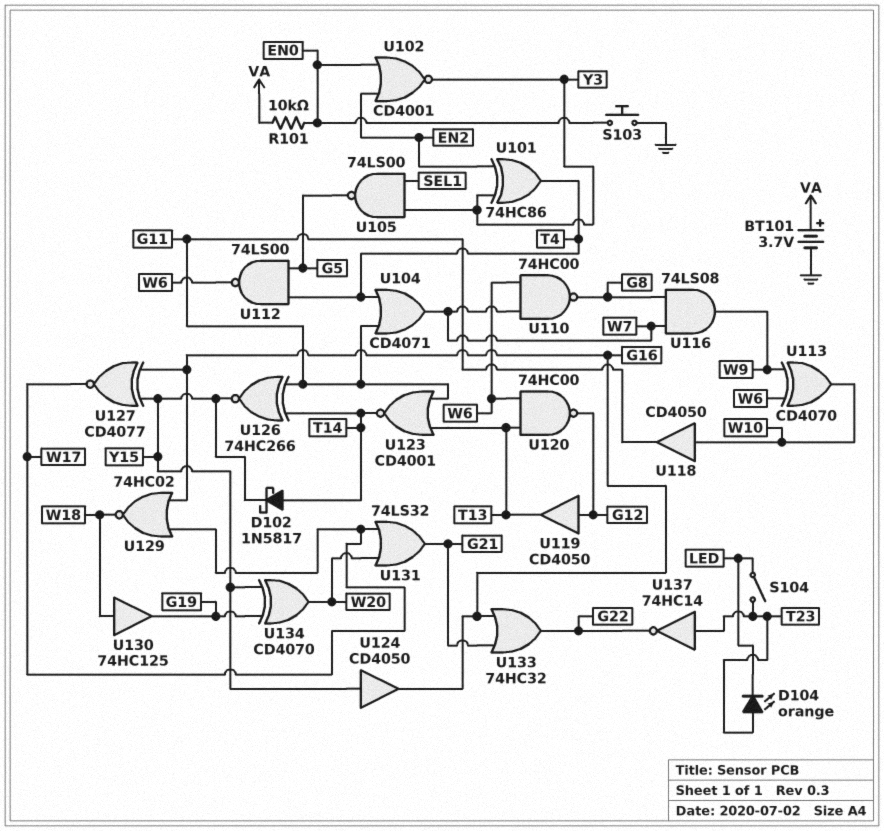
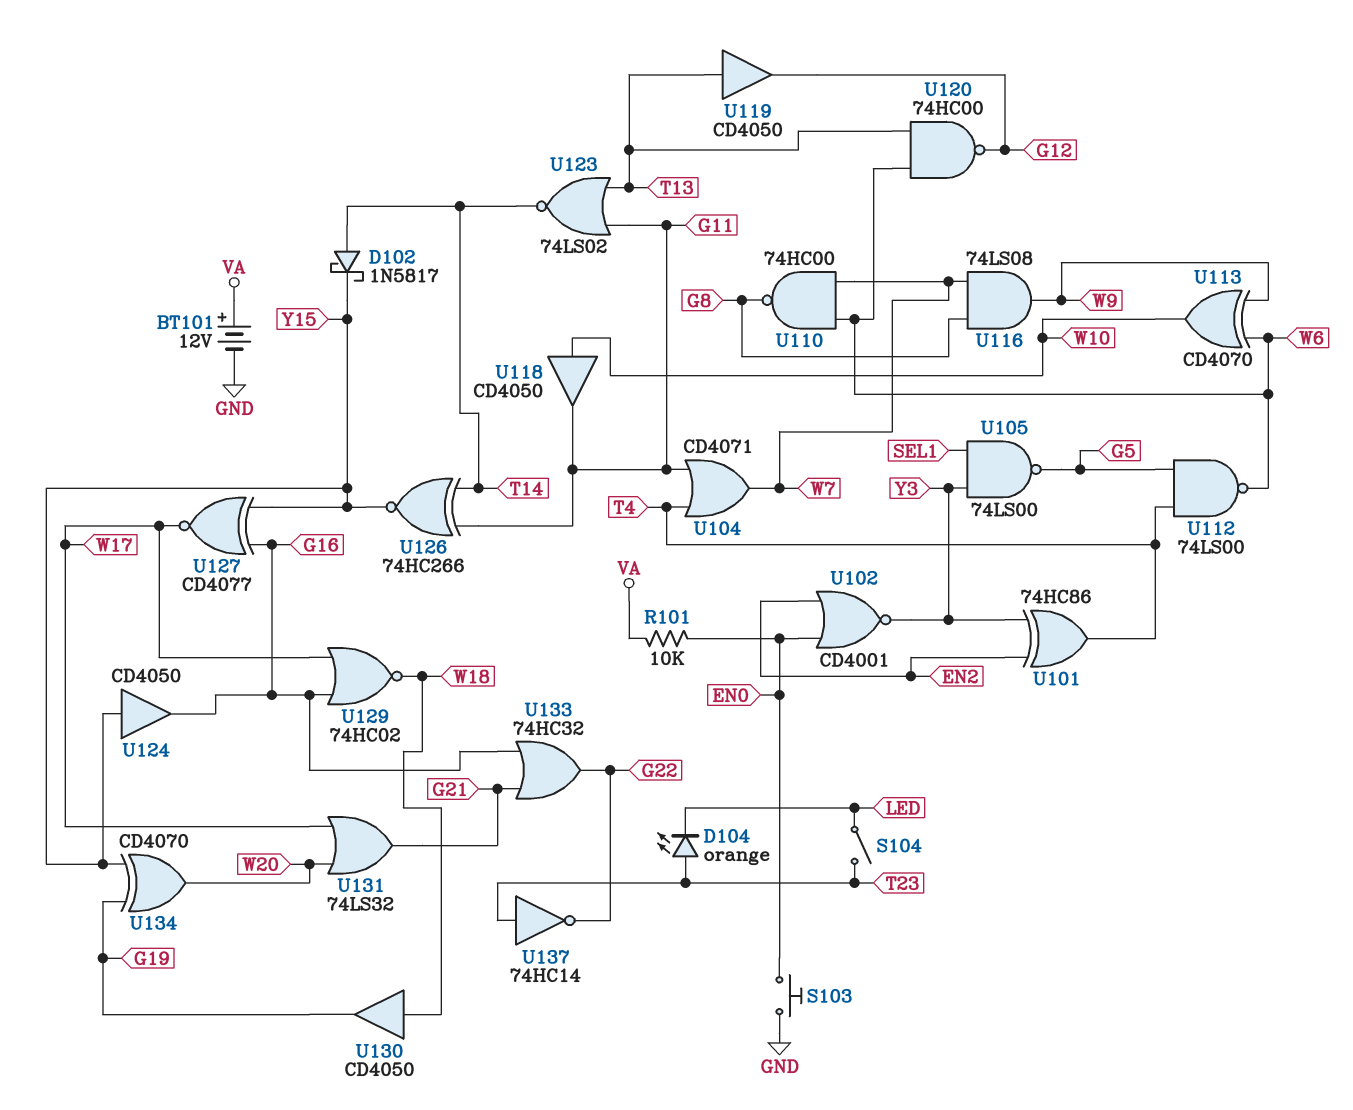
BT101: 3.7V (plus VA, minus GND) -> 12V (plus VA, minus GND)
U119: buffer CD4050 (in G12, out T13) -> buffer CD4050 (in T13, out G12)
U123: NOR CD4001 (in G11, in T13, out T14) -> NOR 74LS02 (in G11, in T13, out T14)
U130: buffer 74HC125 (in W18, out G19) -> buffer CD4050 (in W18, out G19)

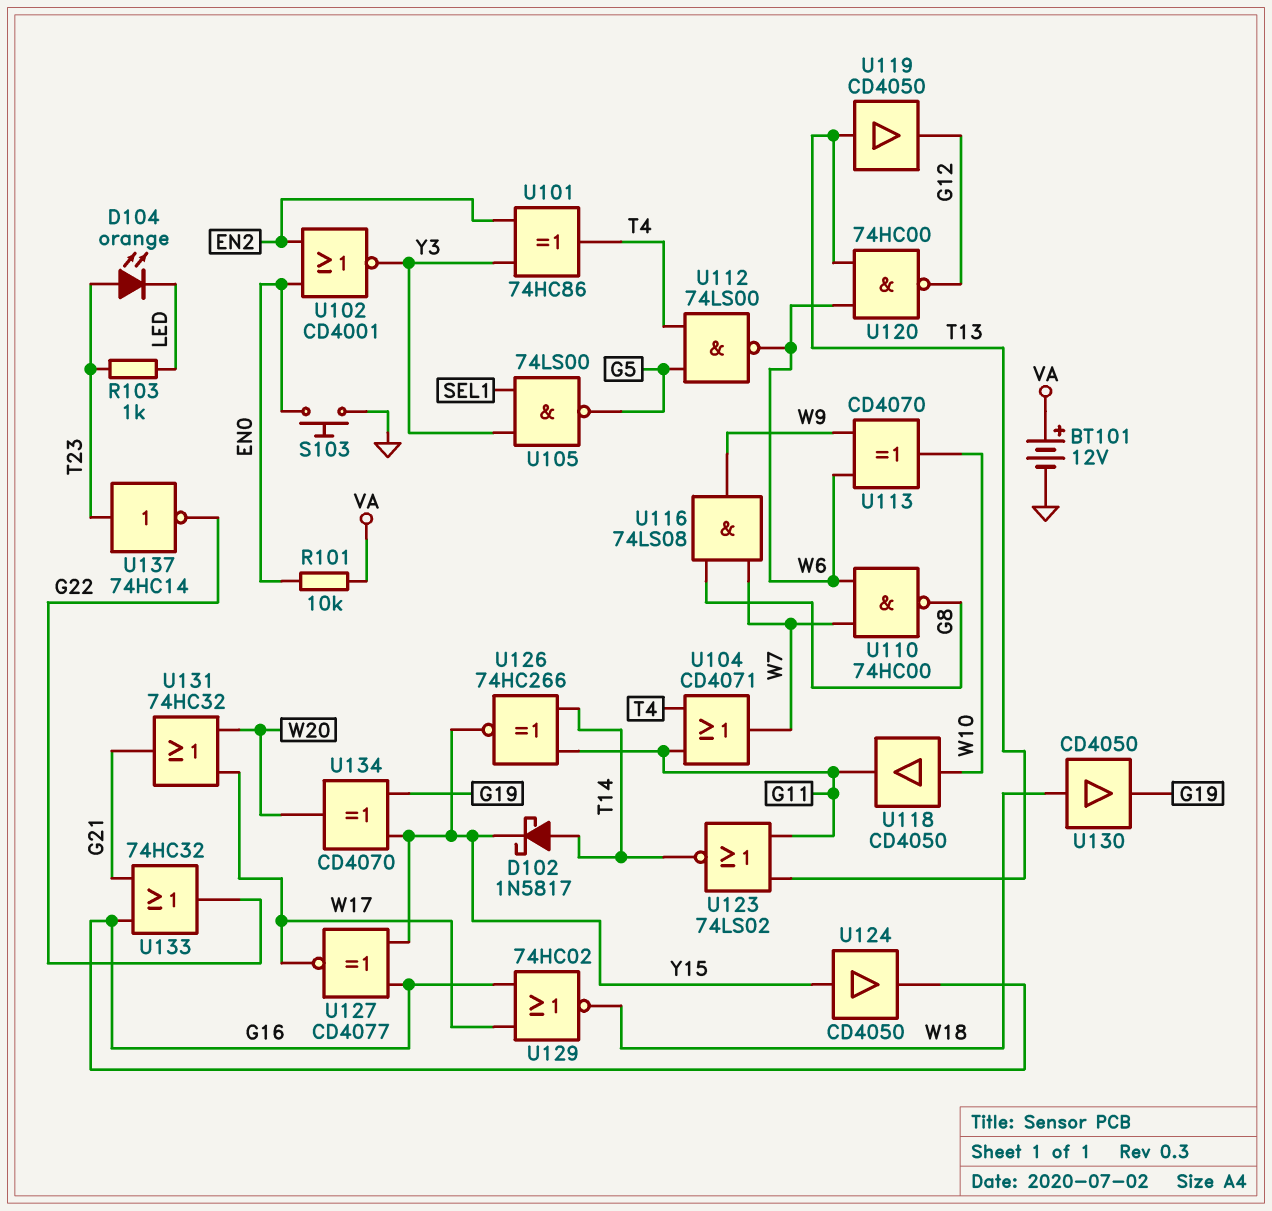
R103: none -> 1k (LED, T23)
S104: switch (LED, T23) -> none
U131: OR 74LS32 (in W17, in W20, out G21) -> OR 74HC32 (in W17, in W20, out G21)

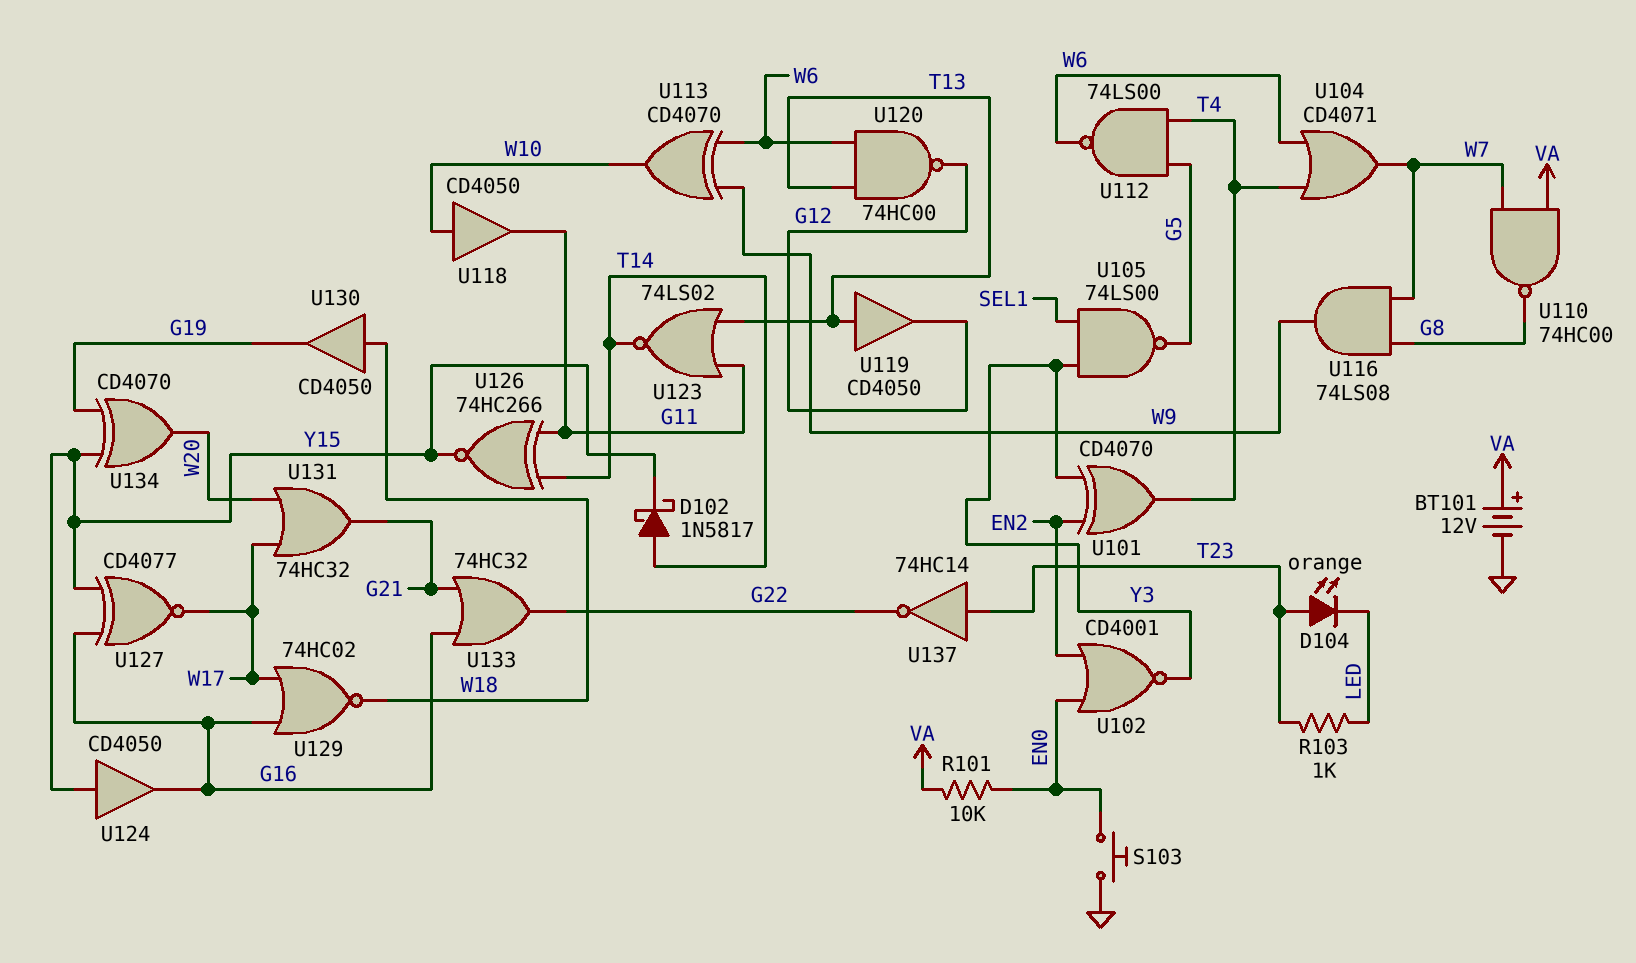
U101: XOR 74HC86 (in EN2, in Y3, out T4) -> XOR CD4070 (in EN2, in Y3, out T4)
U104: OR CD4071 (in G11, in T4, out W7) -> OR CD4071 (in T4, in W6, out W7)
U110: NAND 74HC00 (in W6, in W7, out G8) -> NAND 74HC00 (in VA, in W7, out G8)

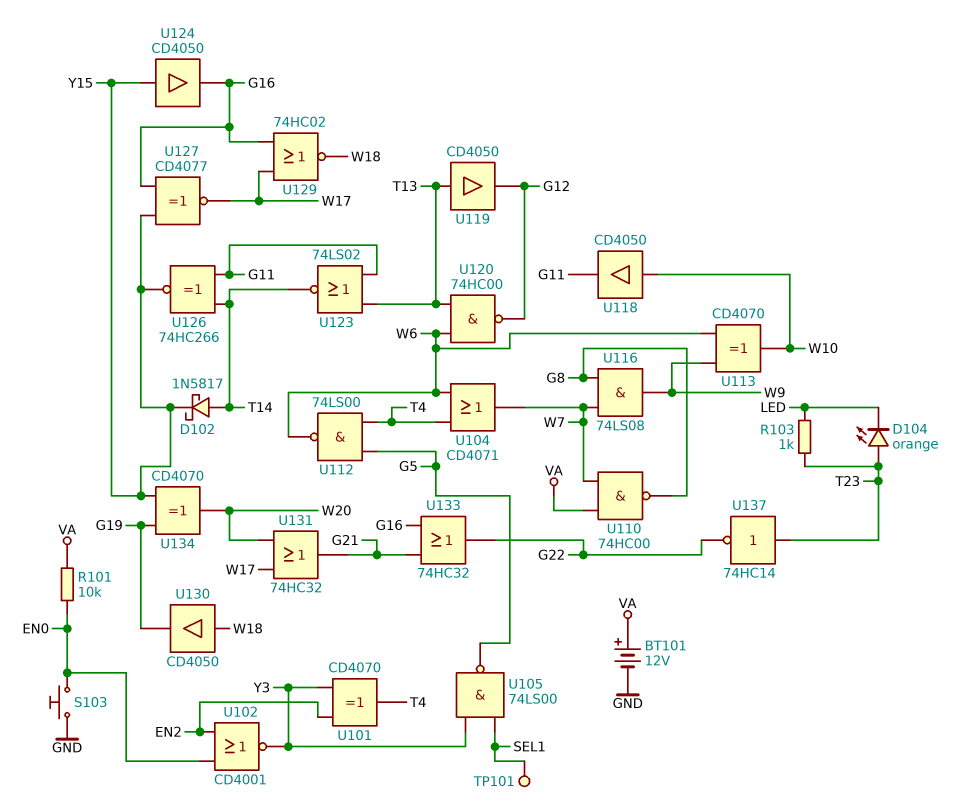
TP101: none -> test point (SEL1)

